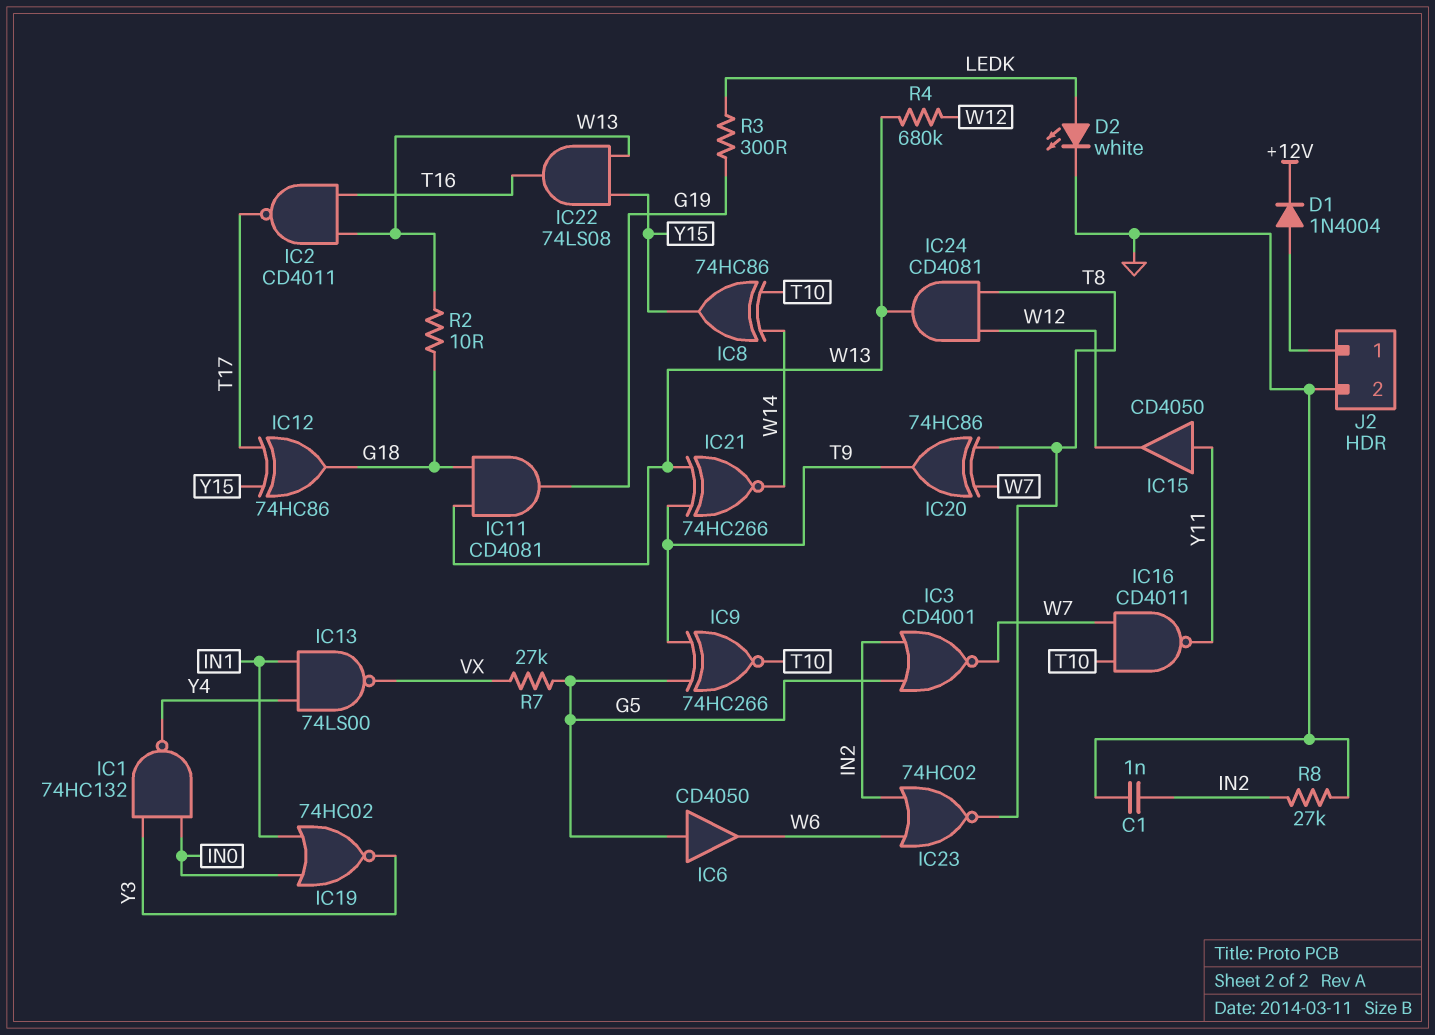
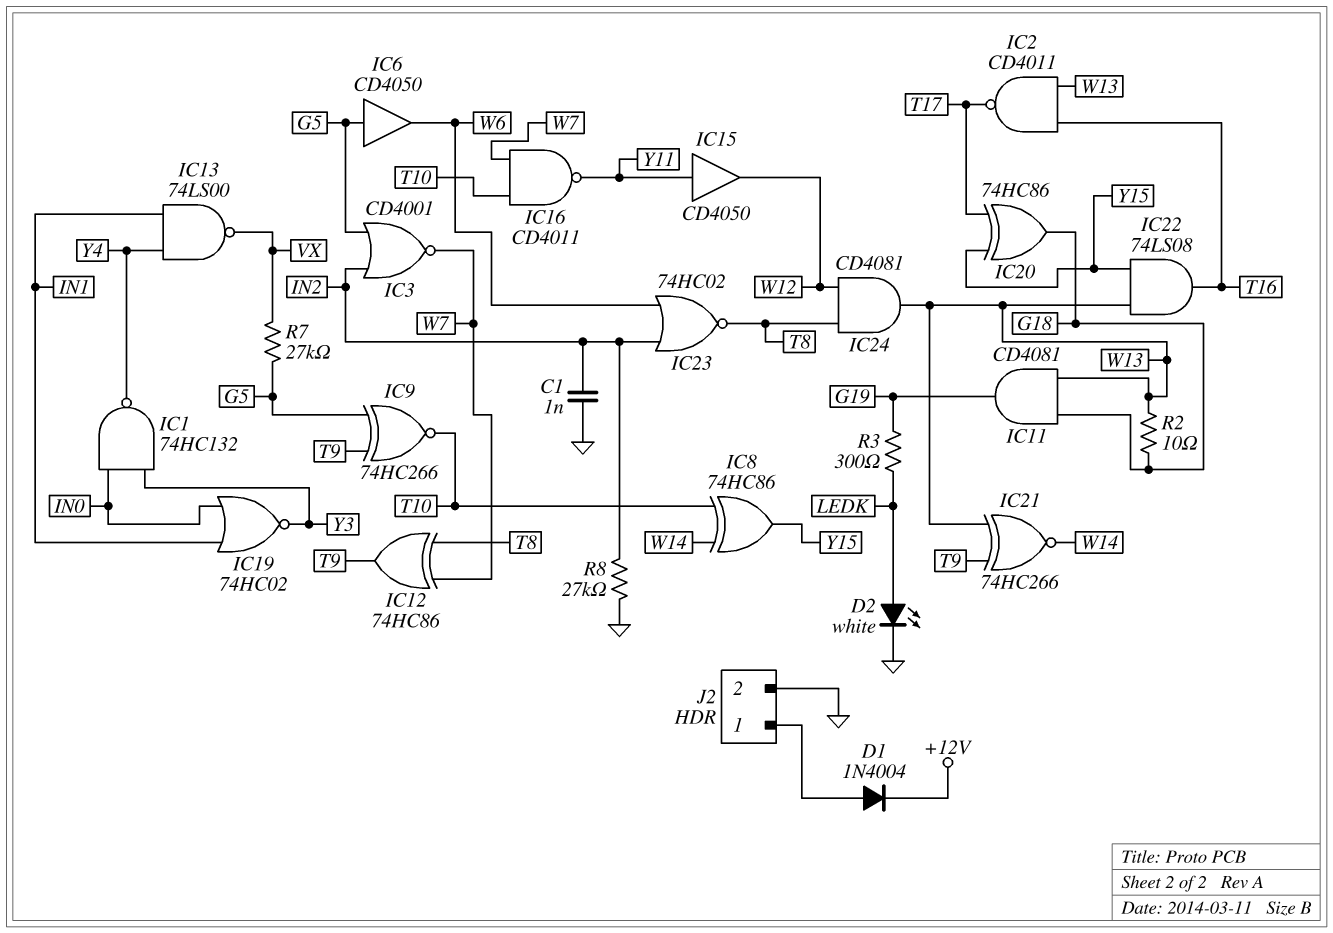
IC12: XOR 74HC86 (in T17, in Y15, out G18) -> XOR 74HC86 (in T8, in W7, out T9)
IC20: XOR 74HC86 (in T8, in W7, out T9) -> XOR 74HC86 (in T17, in Y15, out G18)
R4: 680k (W12, W13) -> none

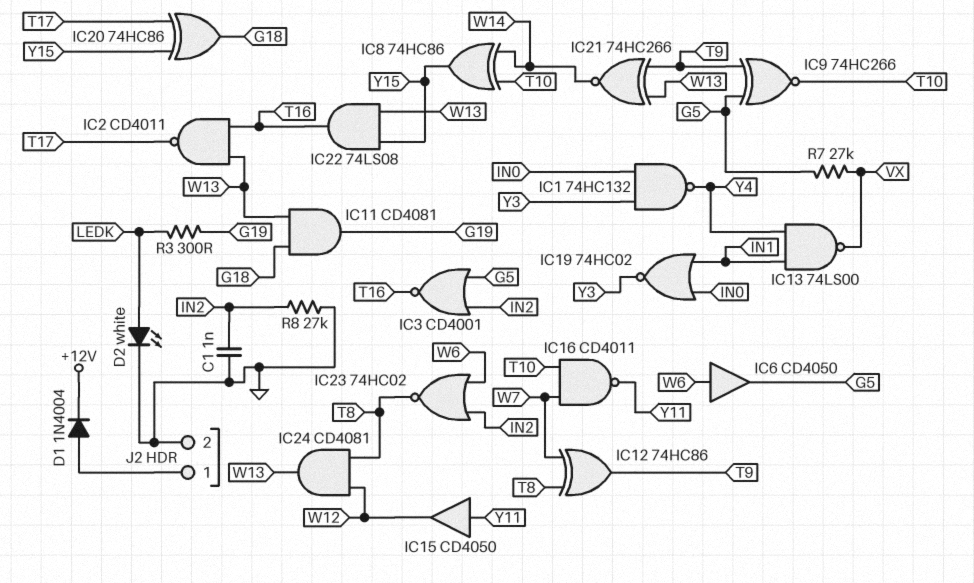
IC3: NOR CD4001 (in G5, in IN2, out W7) -> NOR CD4001 (in G5, in IN2, out T16)
IC6: buffer CD4050 (in G5, out W6) -> buffer CD4050 (in W6, out G5)
R2: 10 (G18, W13) -> none

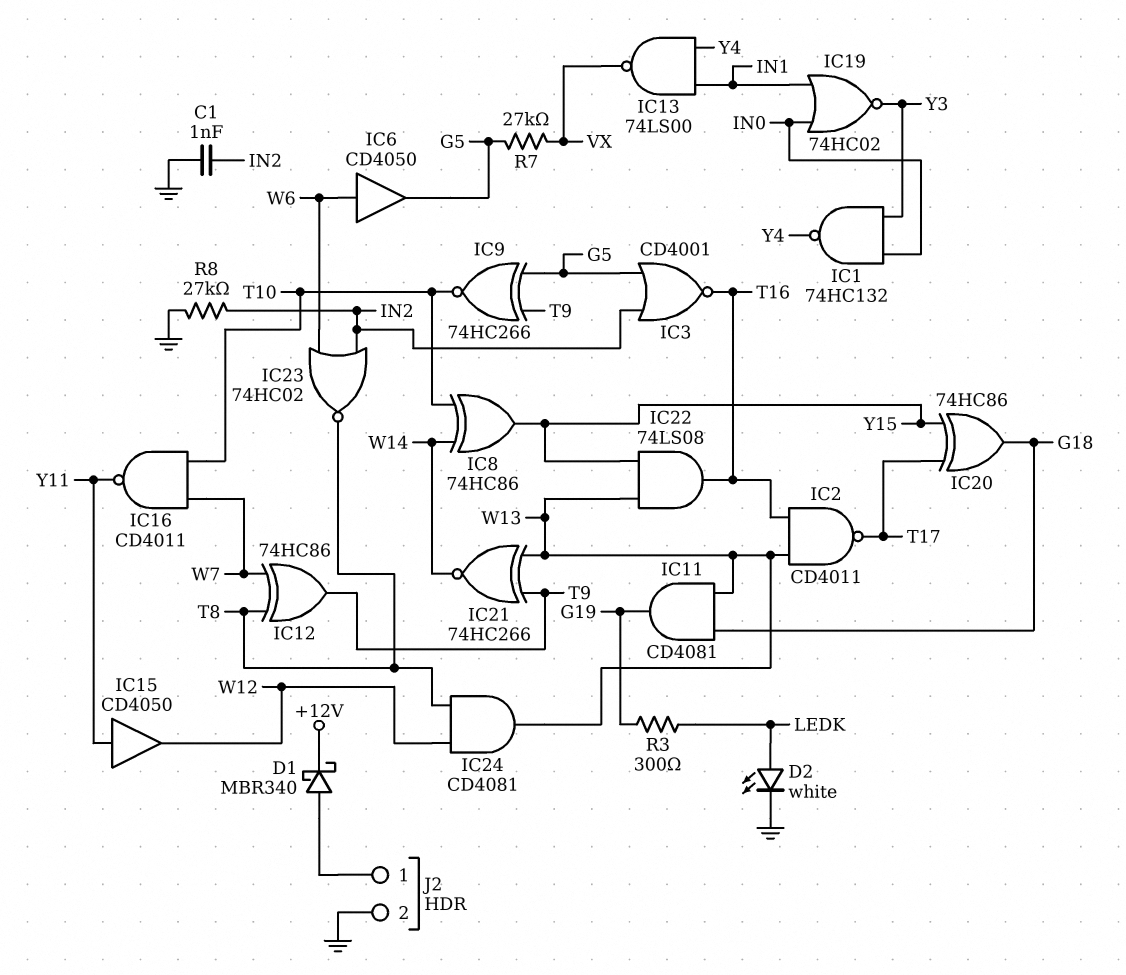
D1: diode 1N4004 (A J2/1, K +12V) -> schottky MBR340 (A J2/1, K +12V)

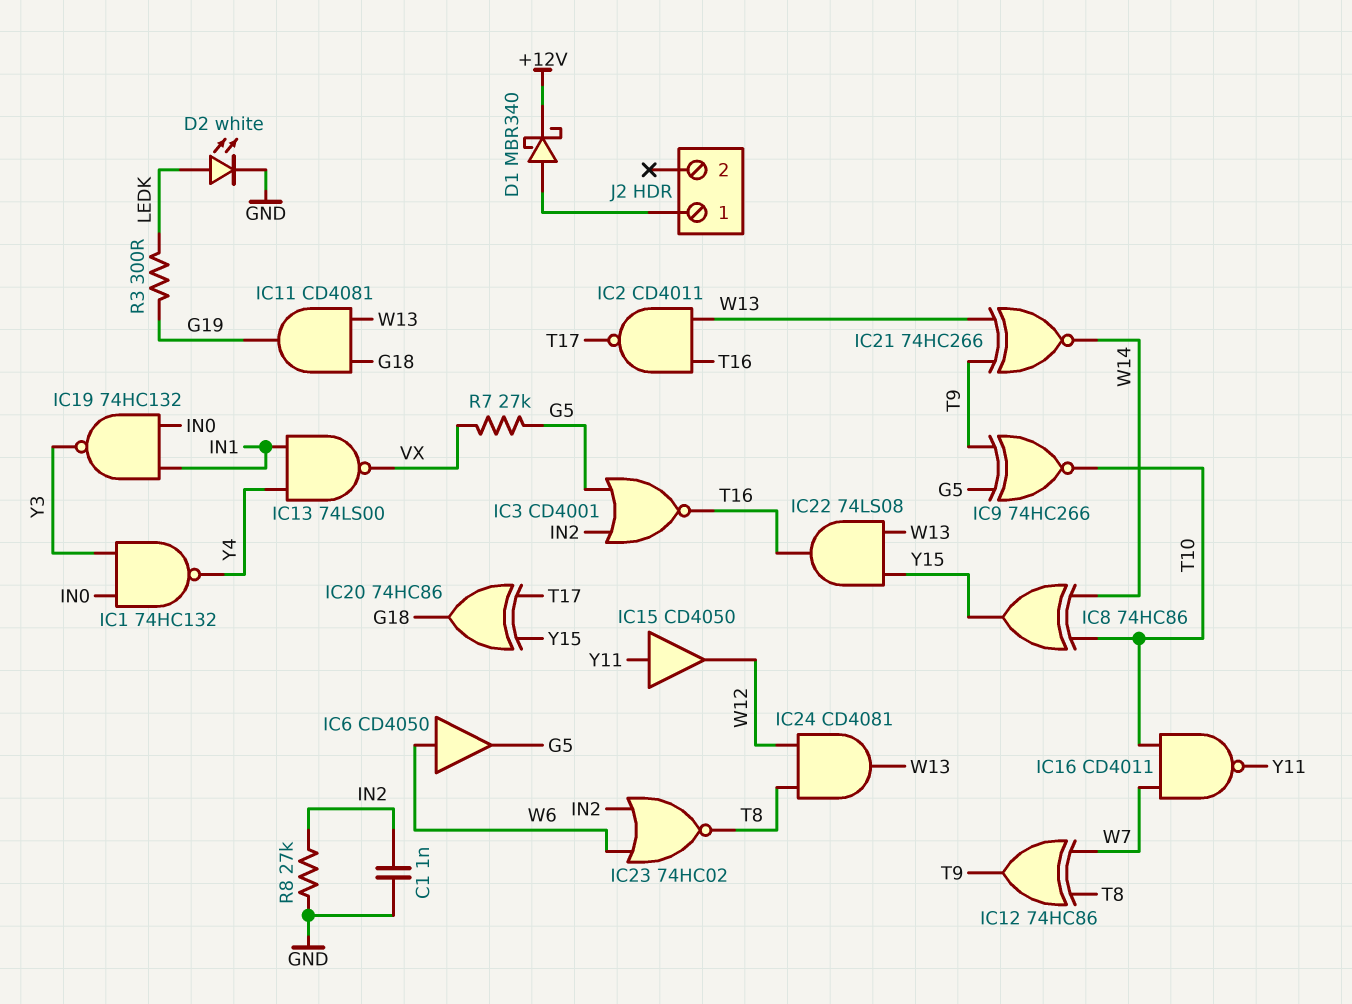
IC19: NOR 74HC02 (in IN0, in IN1, out Y3) -> NAND 74HC132 (in IN0, in IN1, out Y3)
J2 pin 2: GND -> none

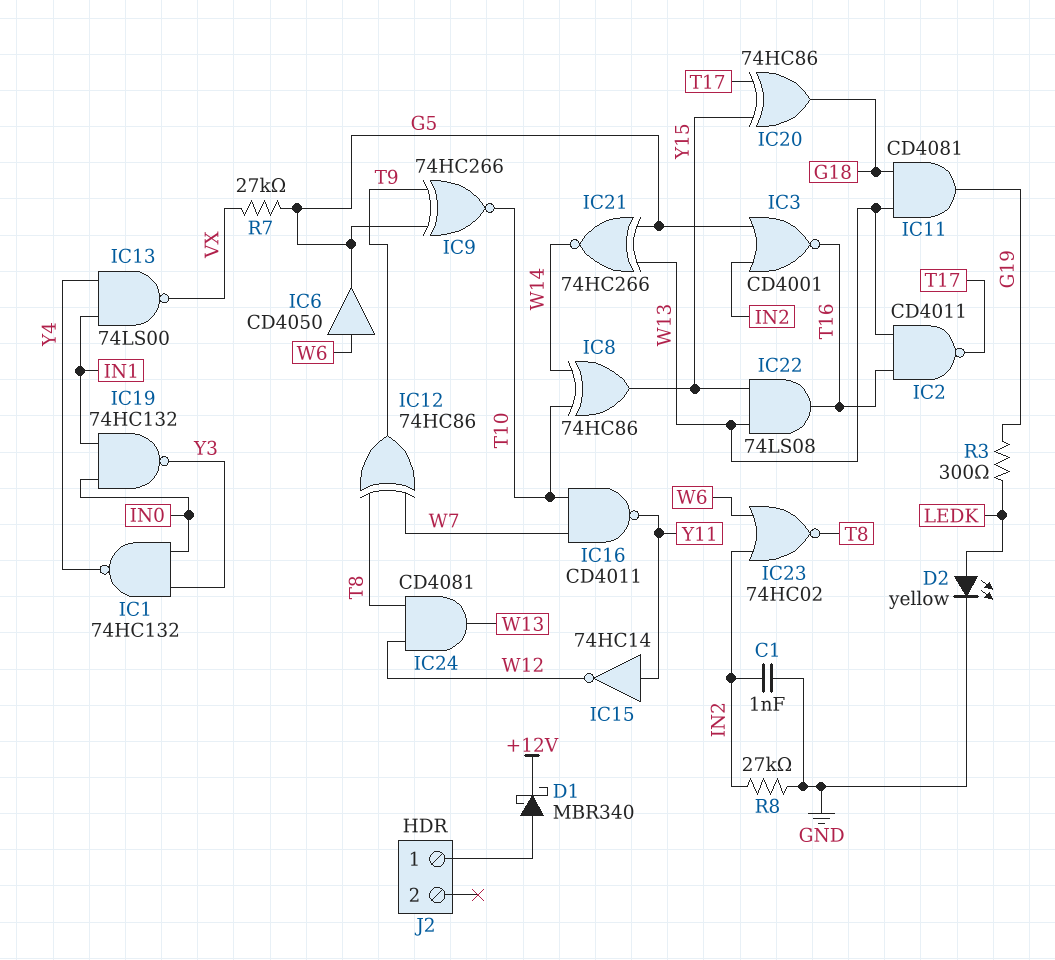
D2: LED white (A LEDK, K GND) -> LED yellow (A LEDK, K GND)
IC15: buffer CD4050 (in Y11, out W12) -> NOT 74HC14 (in Y11, out W12)
IC21: XNOR 74HC266 (in T9, in W13, out W14) -> XNOR 74HC266 (in G5, in W13, out W14)

